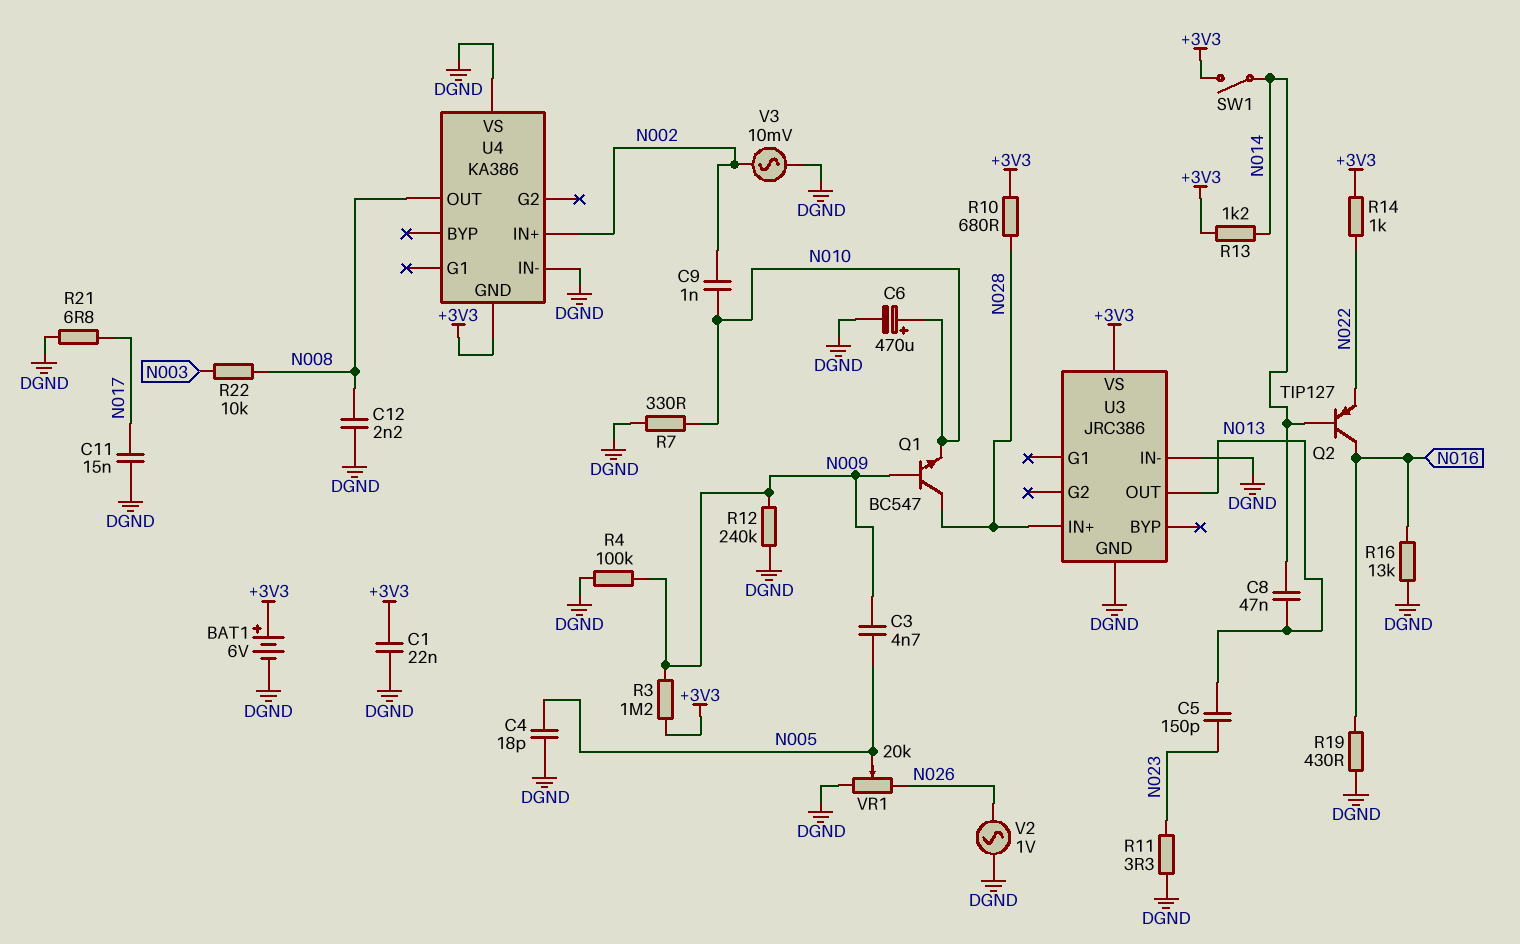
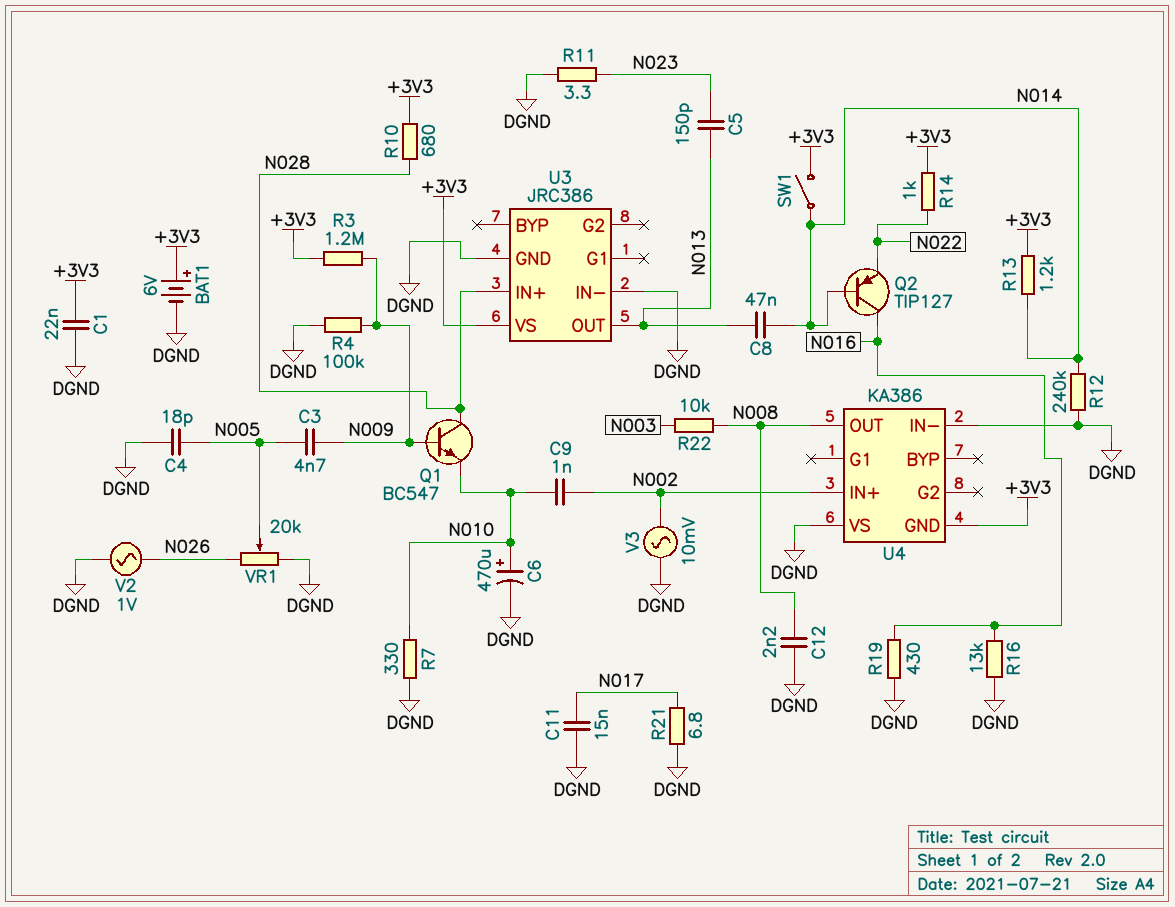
R12: 240k (DGND, N009) -> 240k (DGND, N014)

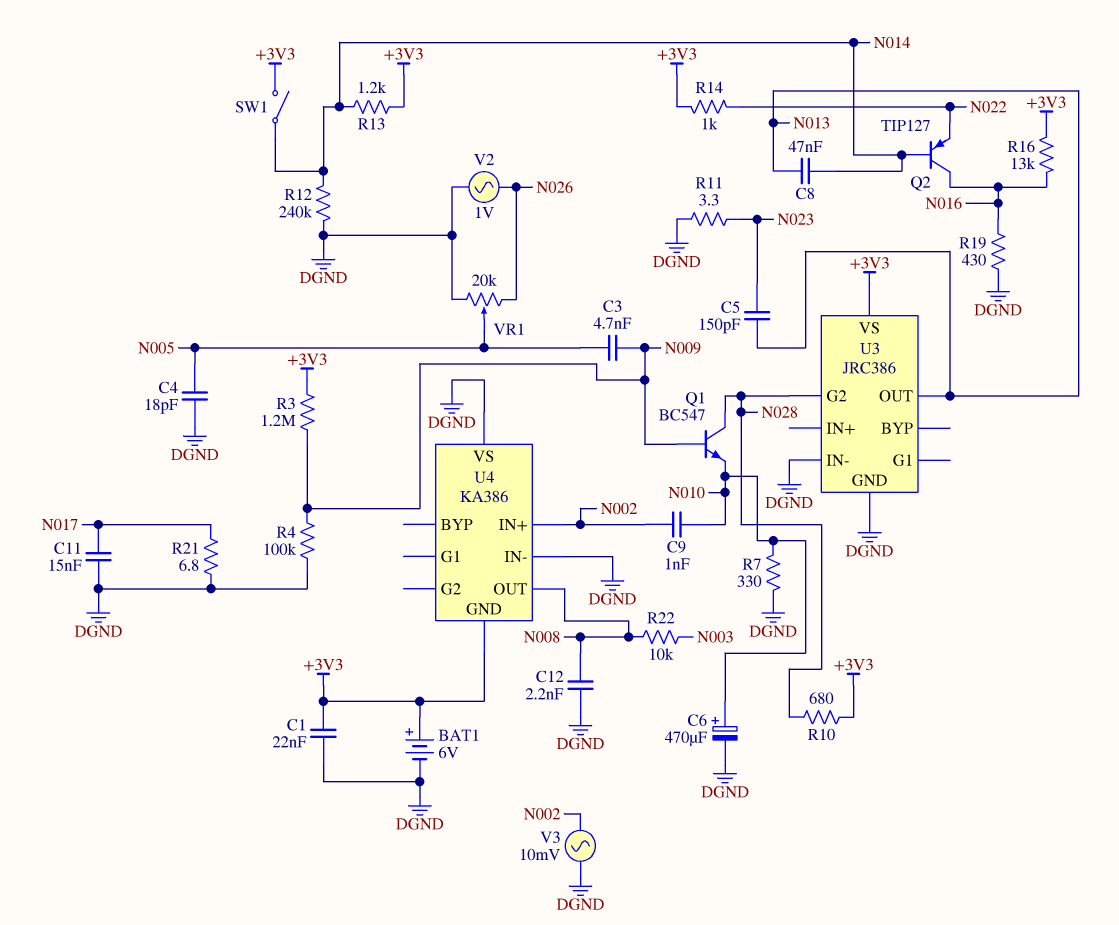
R16: 13k (DGND, N016) -> 13k (+3V3, N016)
U3 pin G2: none -> N028
U3 pin IN+: N028 -> none

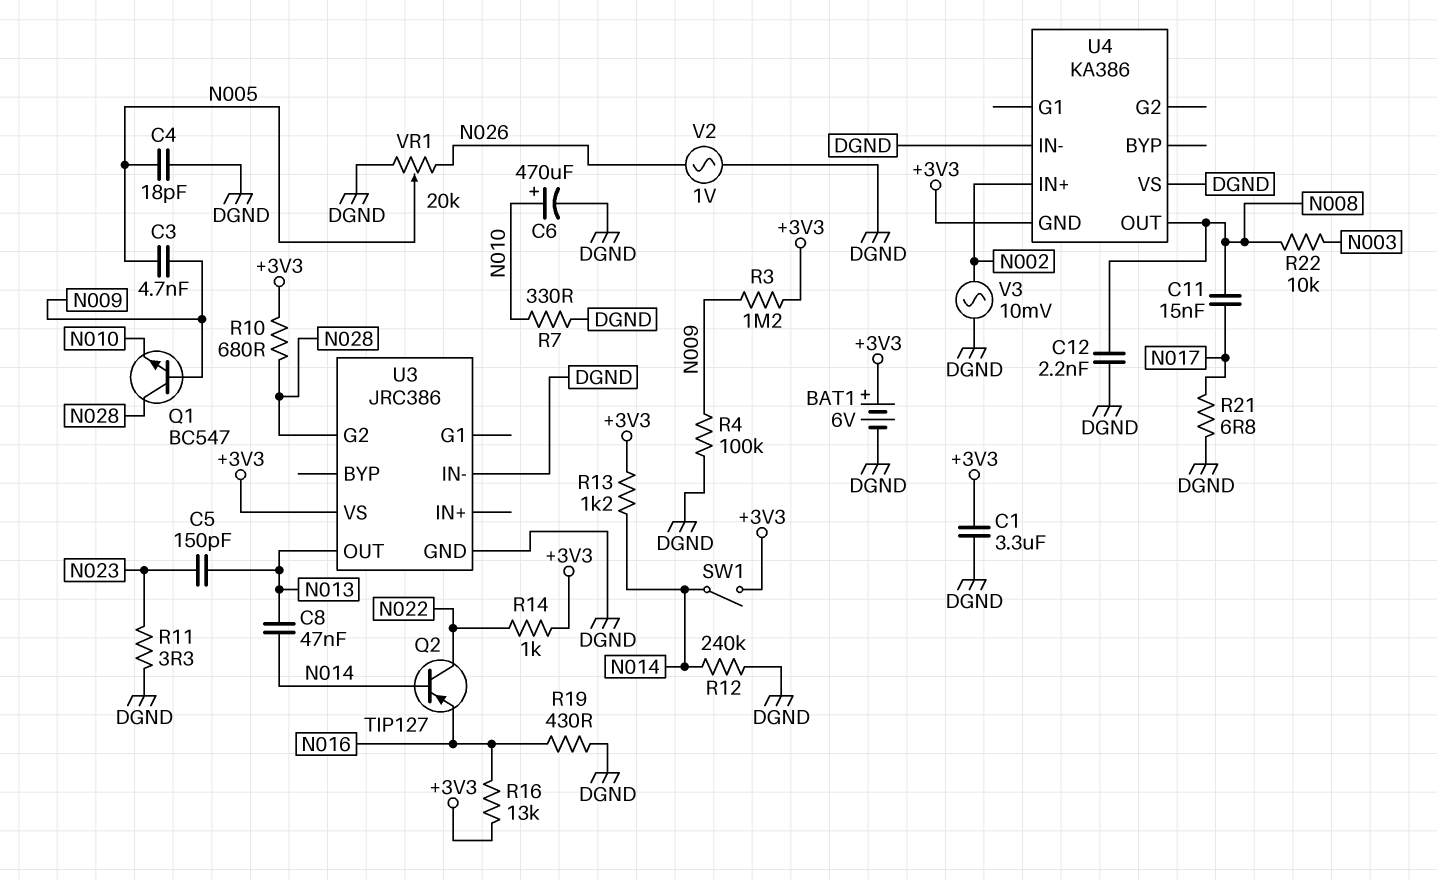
C1: 22nF (+3V3, DGND) -> 3.3uF (+3V3, DGND)
C9: 1nF (N002, N010) -> none
C11: 15nF (DGND, N017) -> 15nF (N008, N017)
Q2: PNP TIP127 (B N014, C N016, E N022) -> PNP TIP127 (B N014, C N022, E N016)

